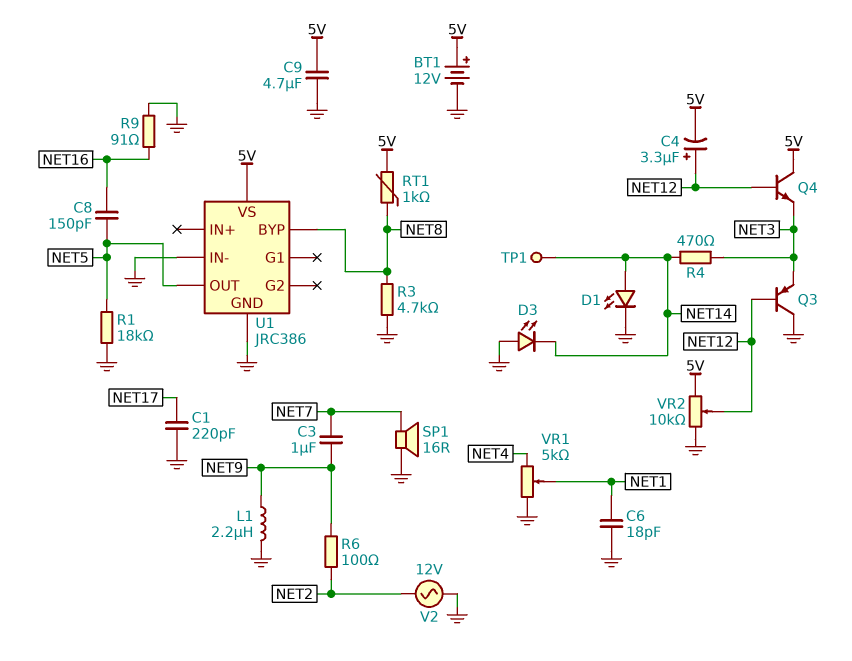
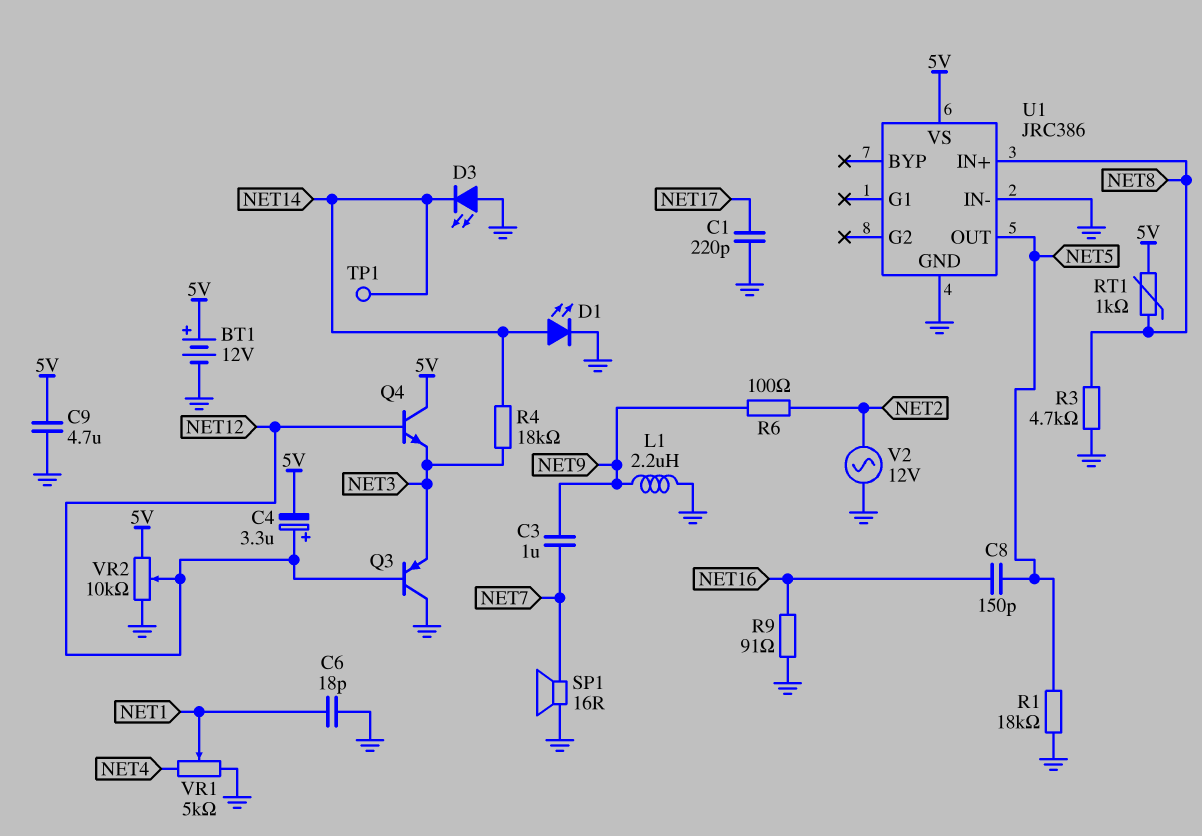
R4: 470 (NET3, NET14) -> 18k (NET3, NET14)
U1 pin BYP: NET8 -> none
U1 pin IN+: none -> NET8

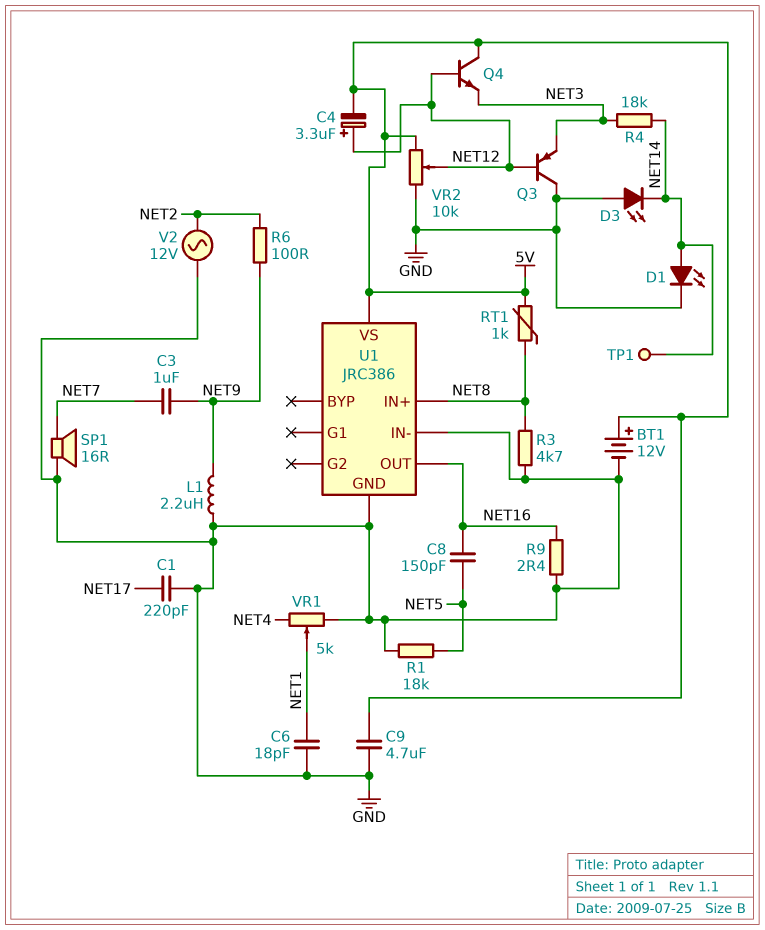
R9: 91 (GND, NET16) -> 2.4 (GND, NET16)
U1 pin OUT: NET5 -> NET16

